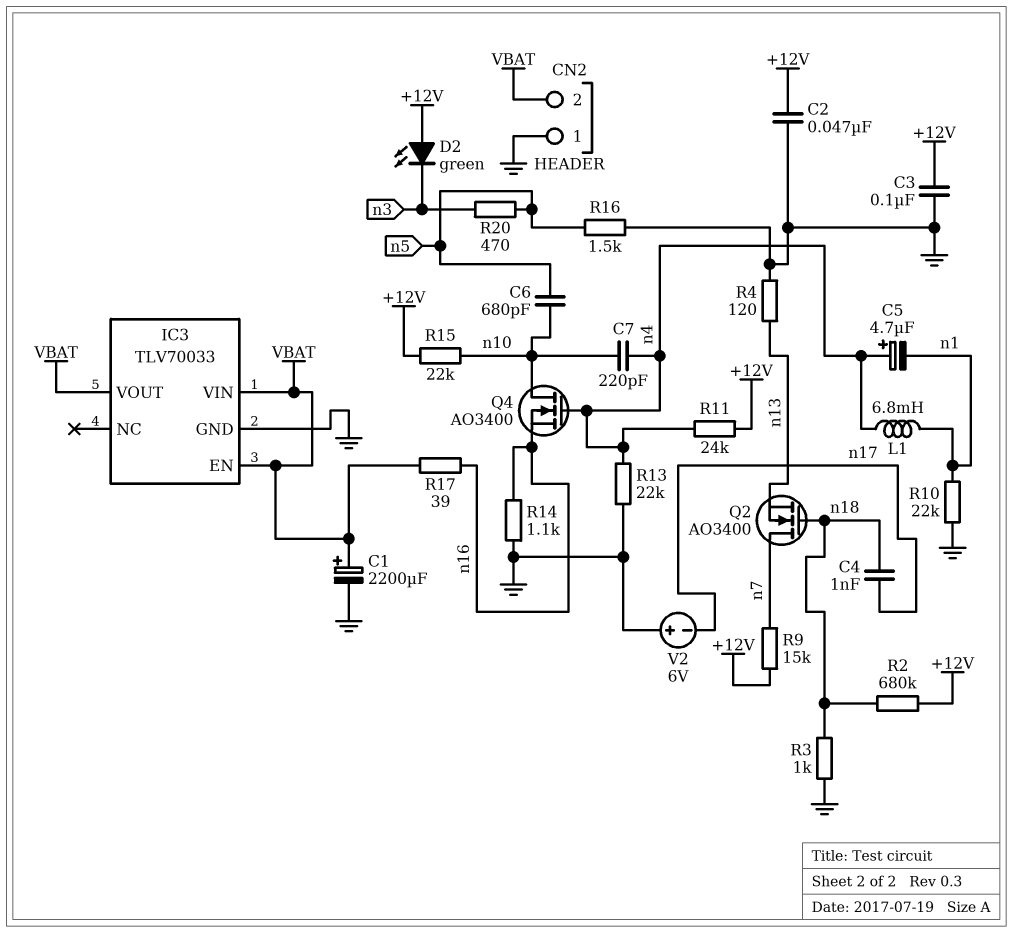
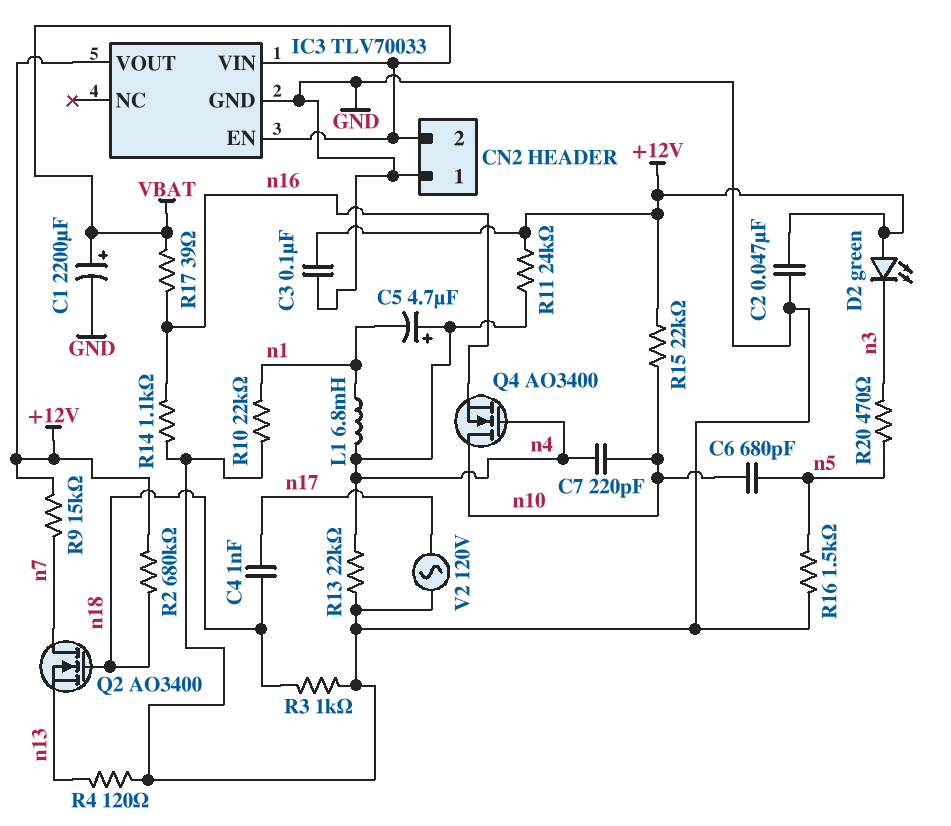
IC3 pin VOUT: VBAT -> +12V
V2: 6V (plus GND, minus n17) -> AC 120V (GND, n17)

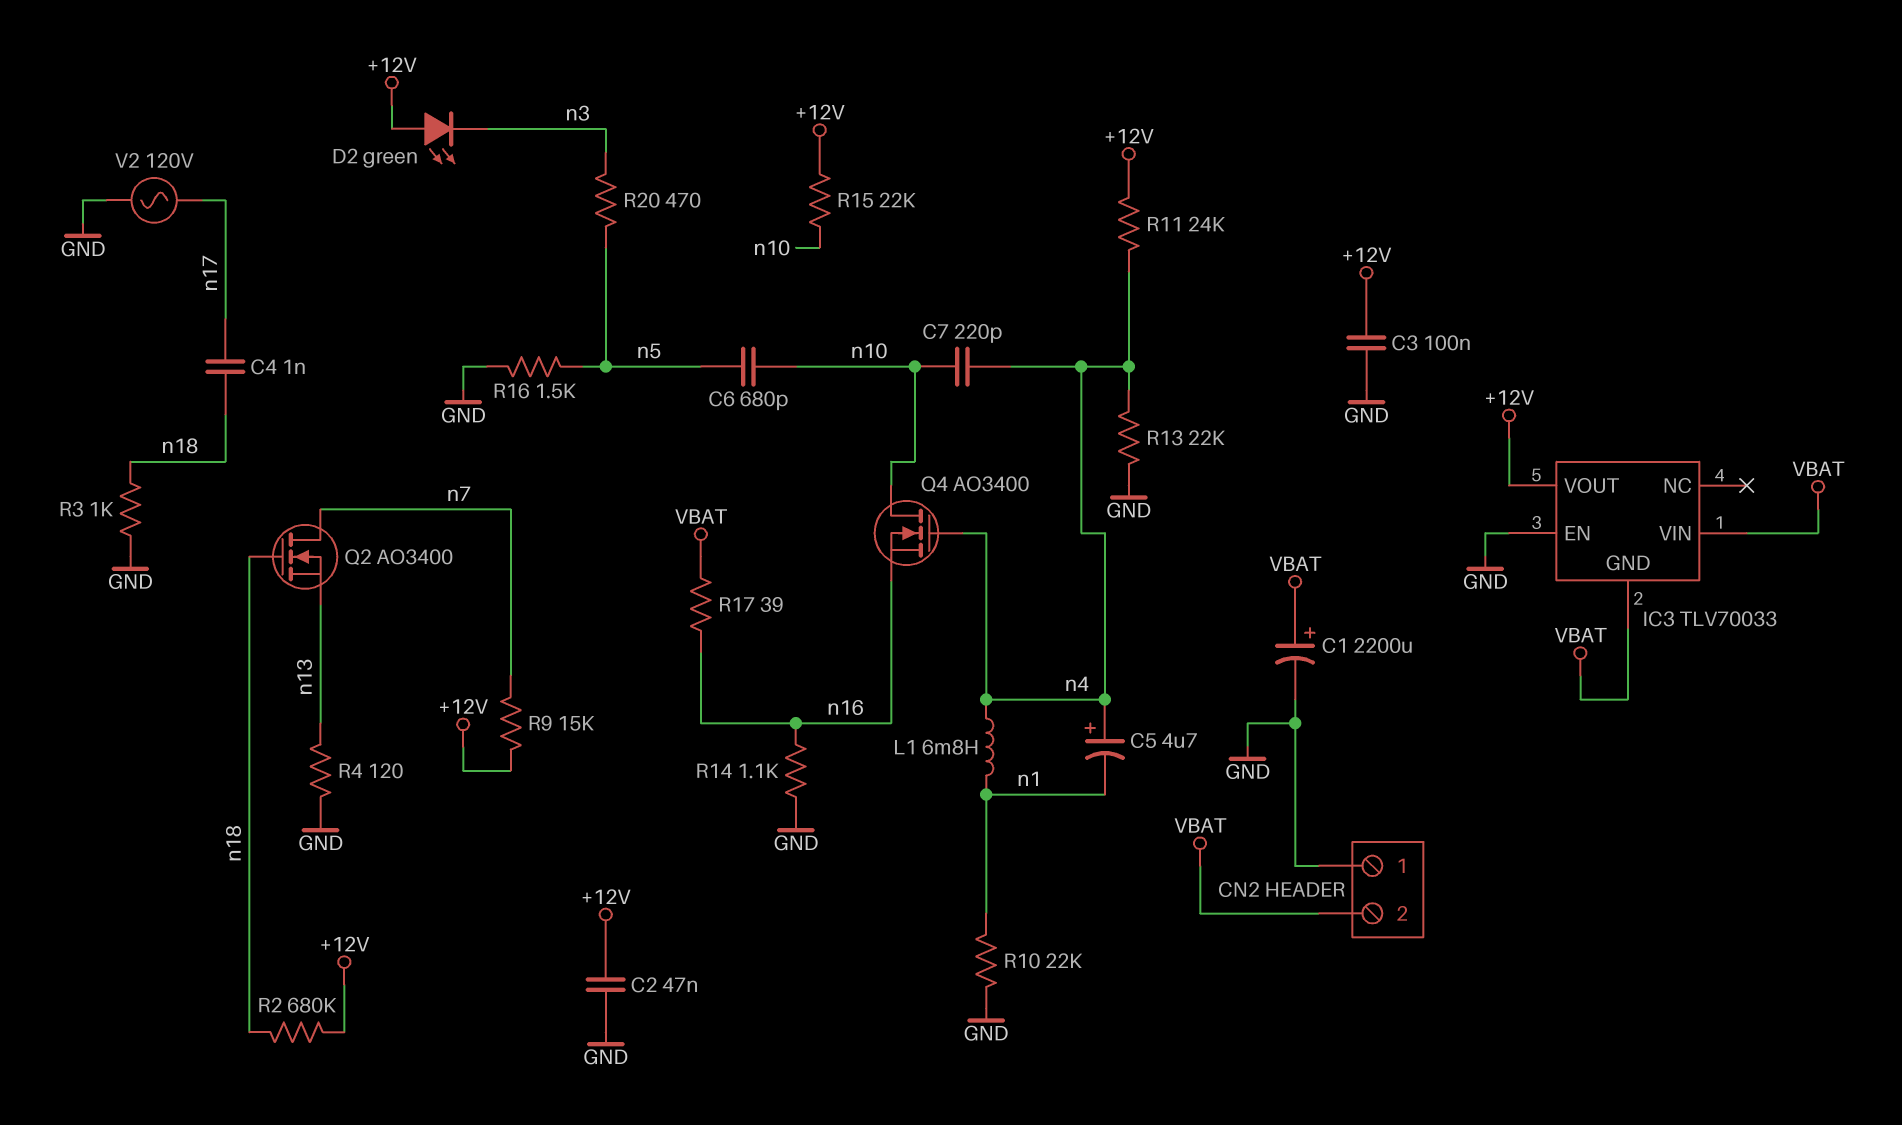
IC3 pin EN: VBAT -> GND
IC3 pin GND: GND -> VBAT

